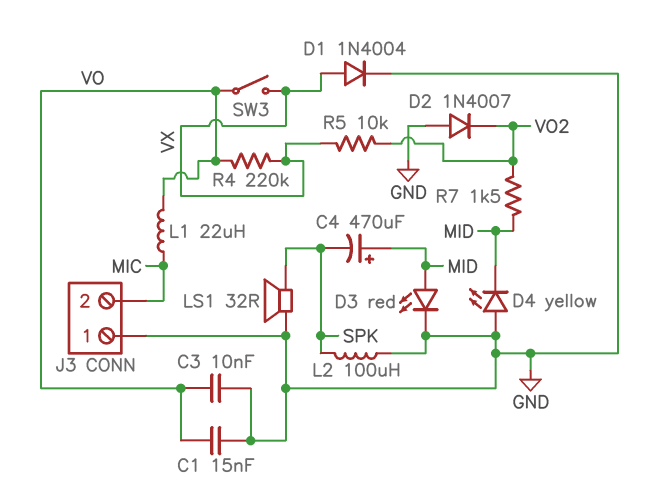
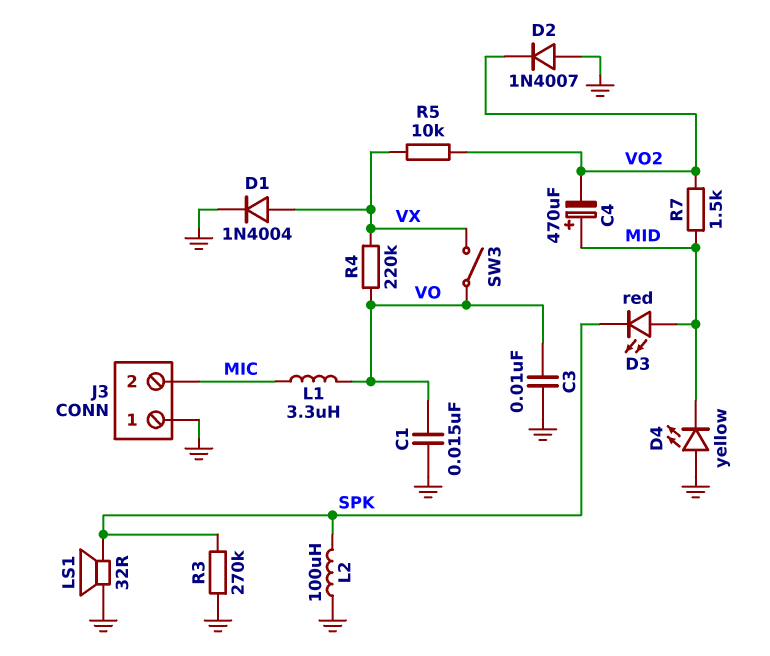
C4: 470uF (plus MID, minus SPK) -> 470uF (plus MID, minus VO2)
D3: LED red (A MID, K GND) -> LED red (A MID, K SPK)
L1: 22uH (MIC, VO) -> 3.3uH (MIC, VO)
R3: none -> 270k (GND, SPK)

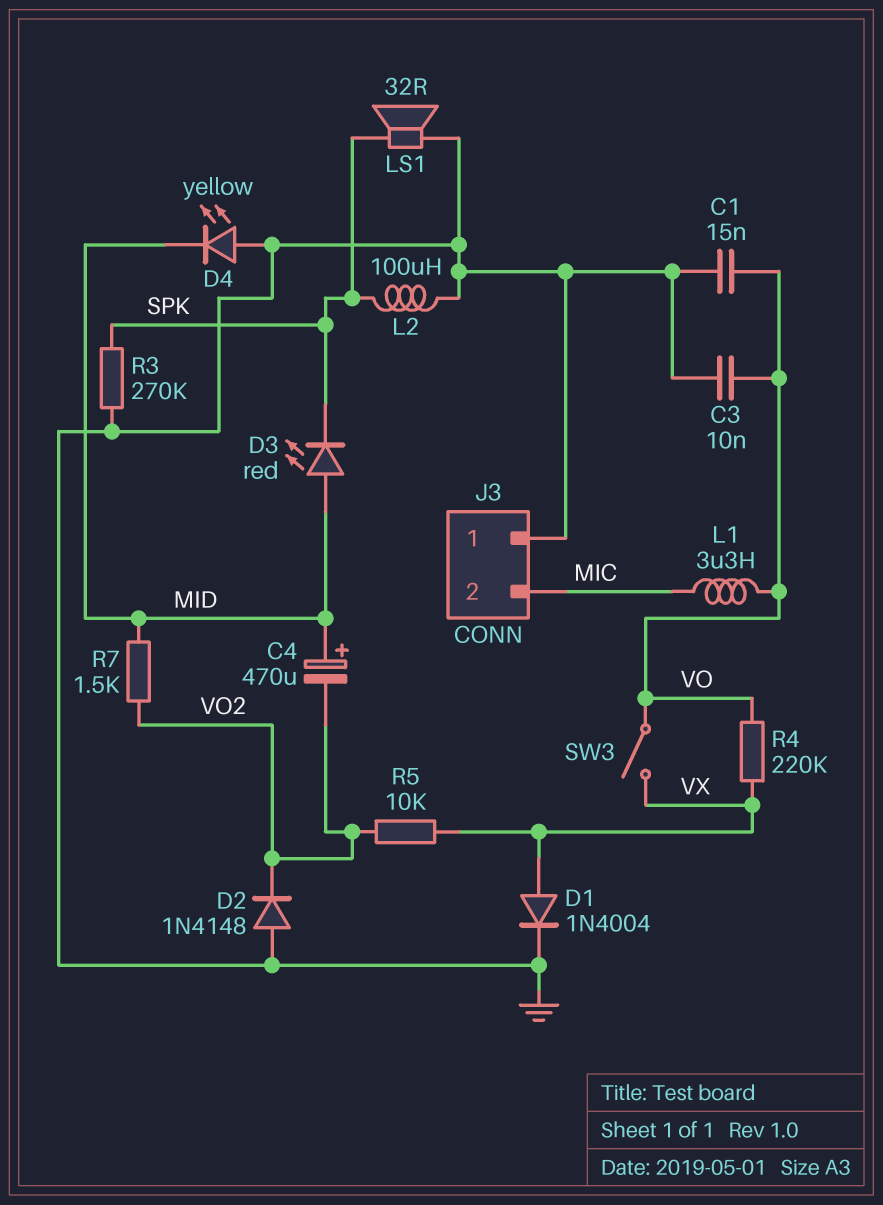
D2: diode 1N4007 (A GND, K VO2) -> diode 1N4148 (A GND, K VO2)

